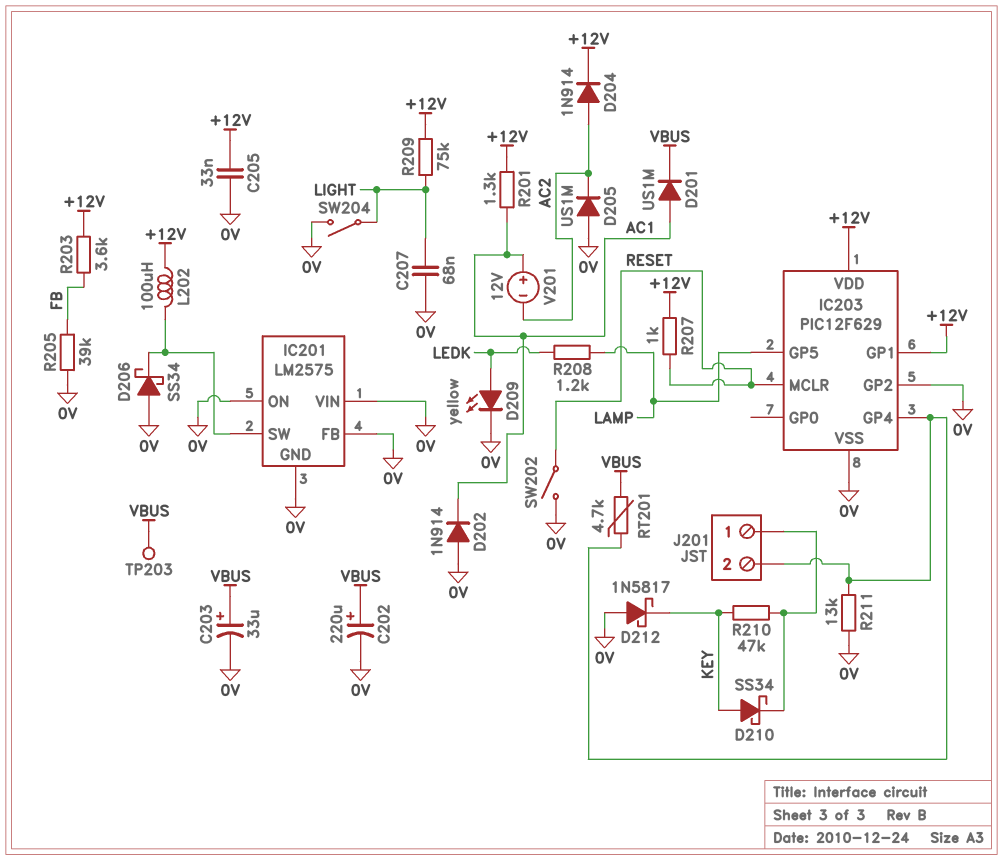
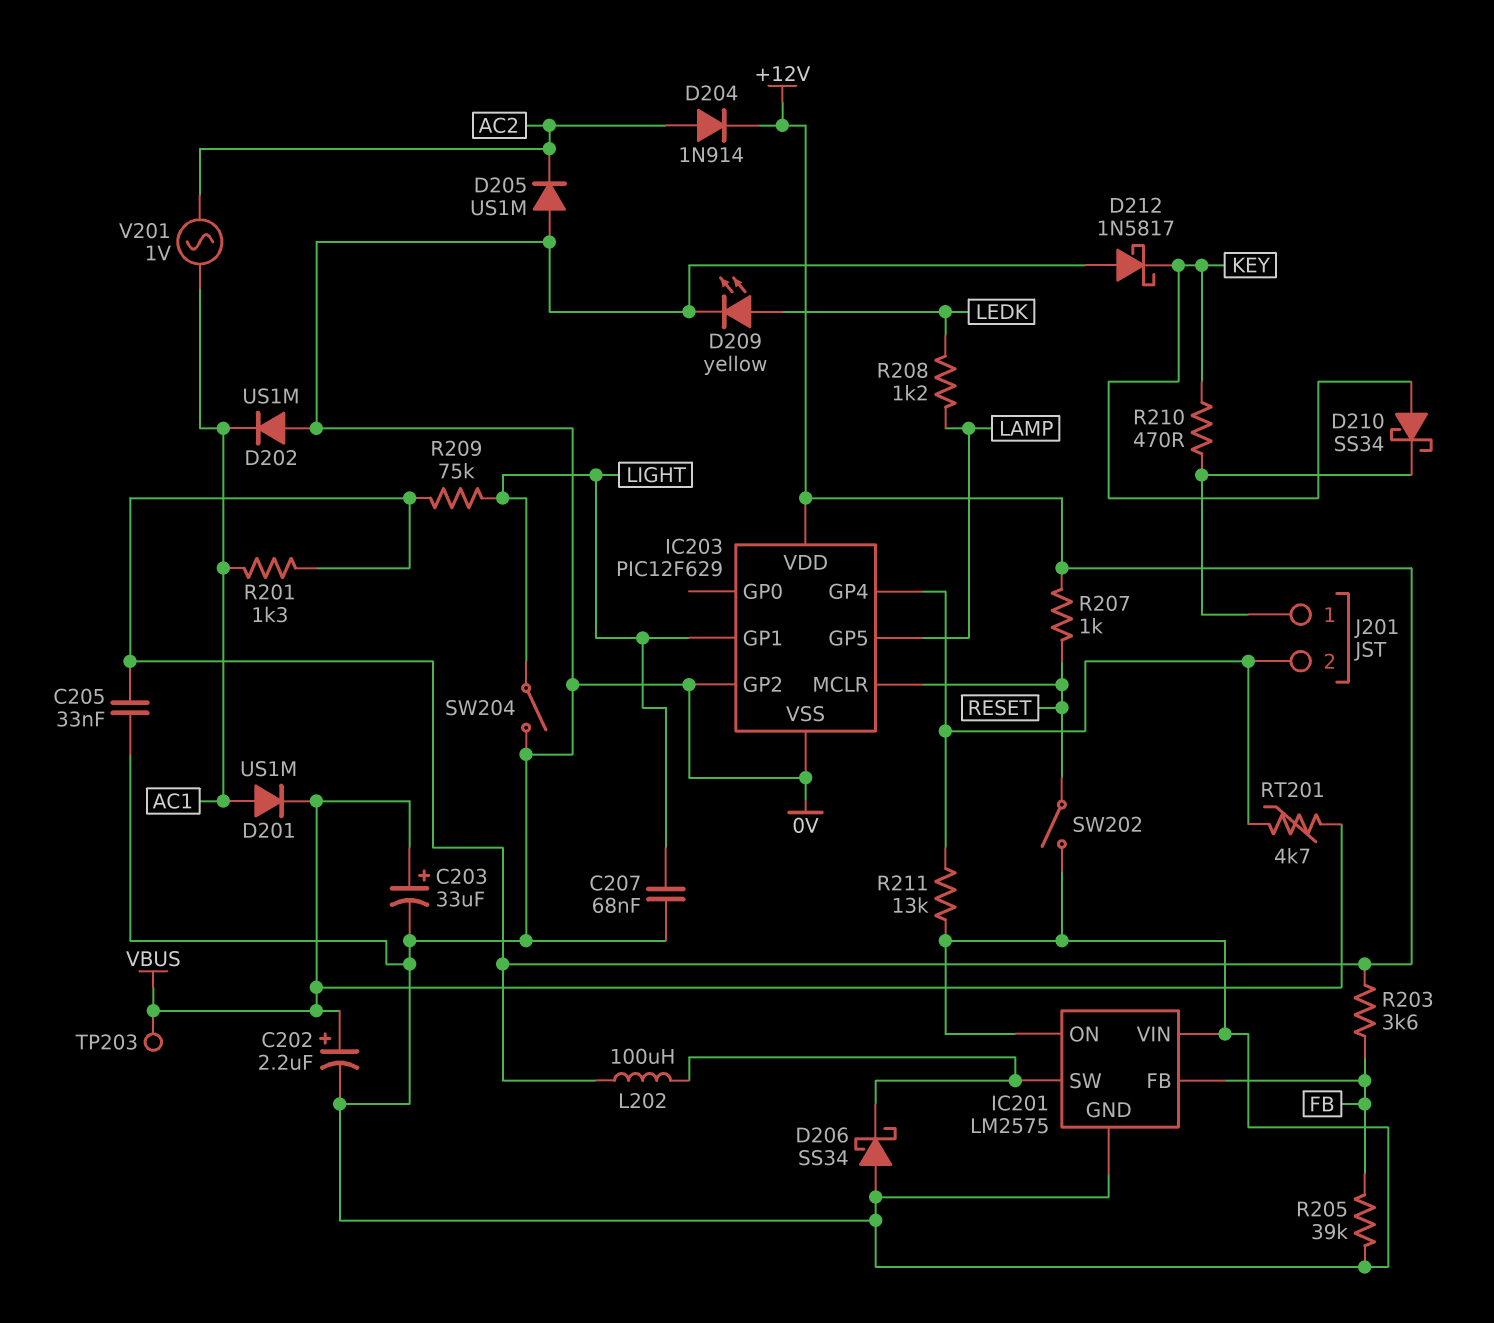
C202: 220uF (plus VBUS, minus 0V) -> 2.2uF (plus VBUS, minus 0V)
D202: diode 1N914 (A 0V, K AC1) -> diode US1M (A 0V, K AC1)
IC201 pin FB: 0V -> FB
IC203 pin GP1: +12V -> LIGHT
R210: 47k (J201/1, KEY) -> 470 (J201/1, KEY)
V201: 12V (plus AC1, minus AC2) -> AC 1V (AC1, AC2)

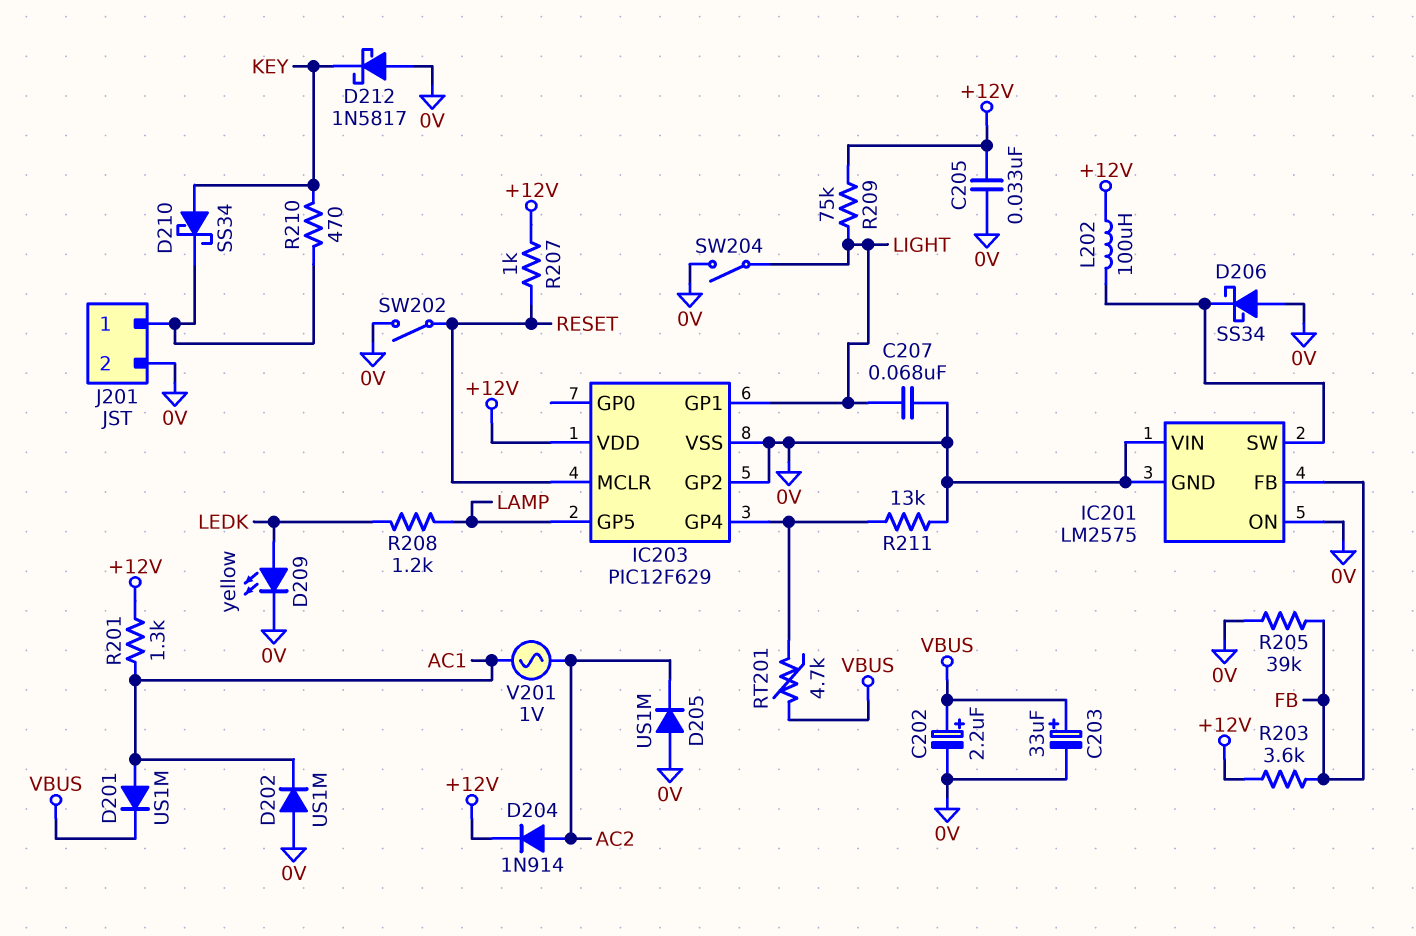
J201 pin 2: IC203/GP4 -> 0V
TP203: test point (VBUS) -> none

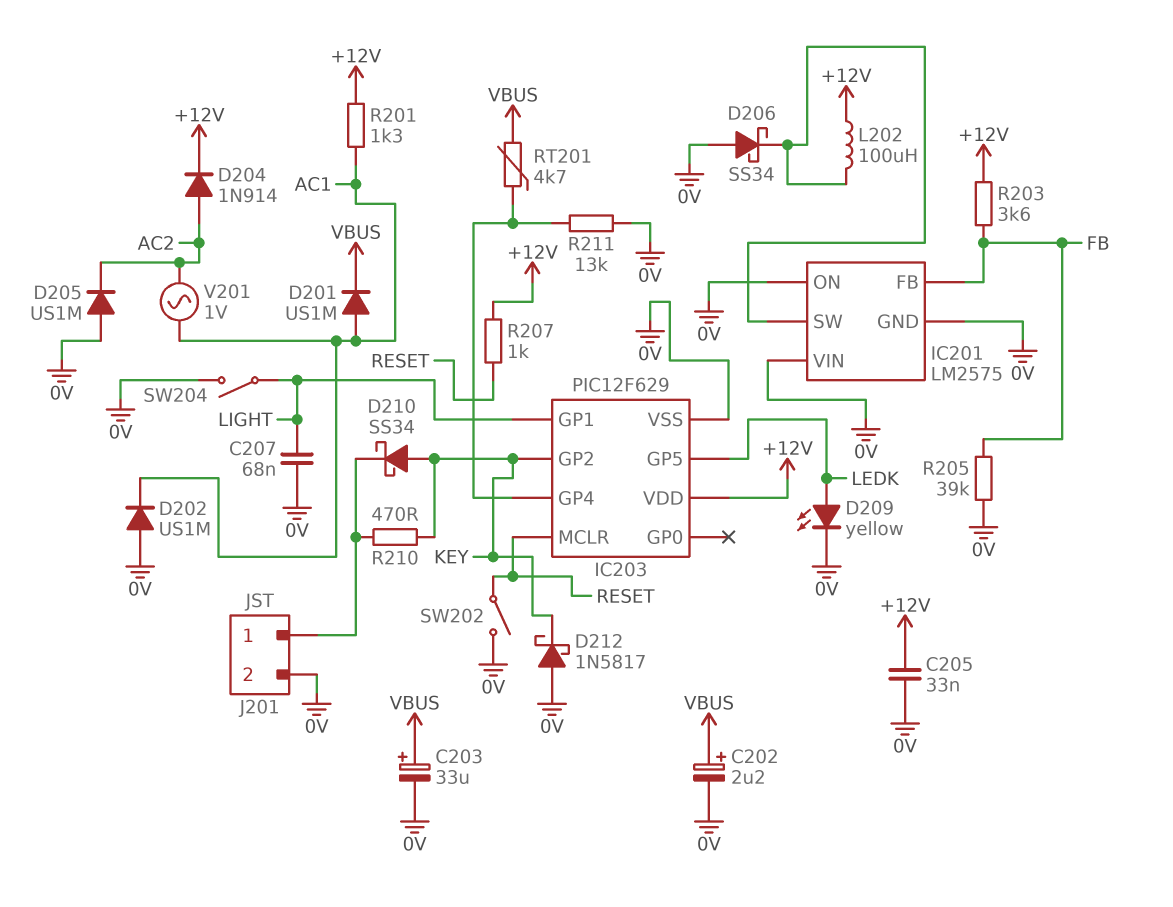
IC203 pin GP2: 0V -> KEY
IC203 pin GP5: LAMP -> LEDK
R208: 1.2k (LAMP, LEDK) -> none
R209: 75k (+12V, LIGHT) -> none

